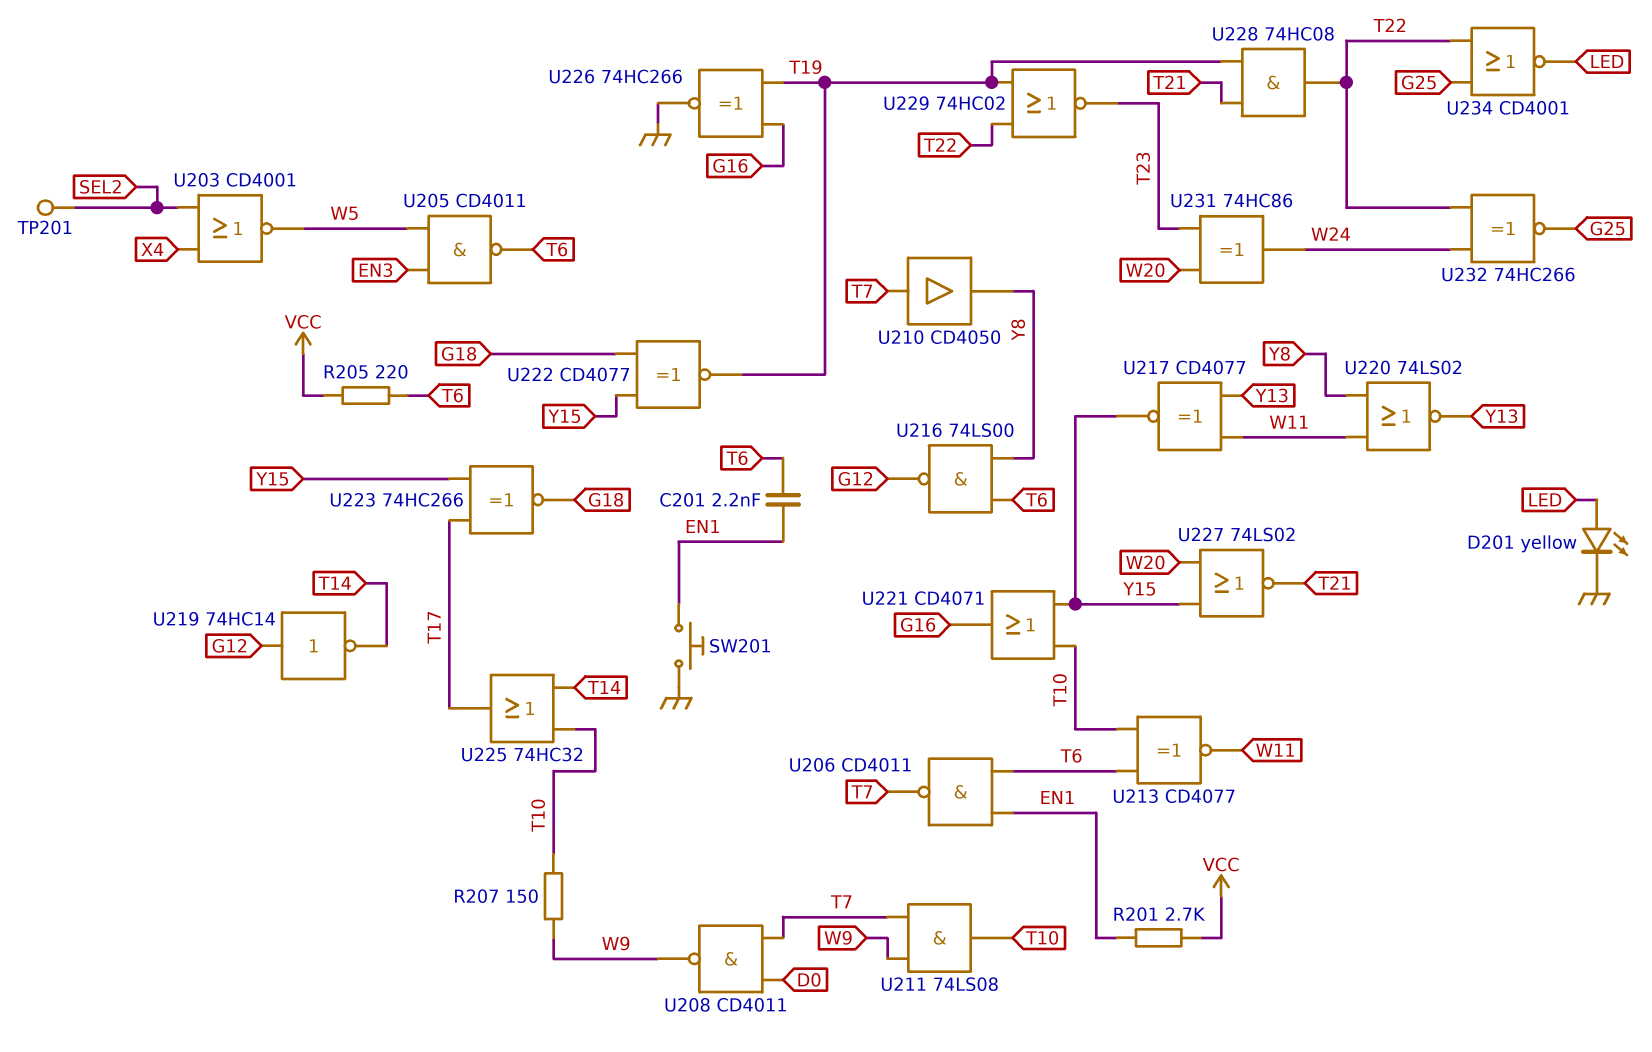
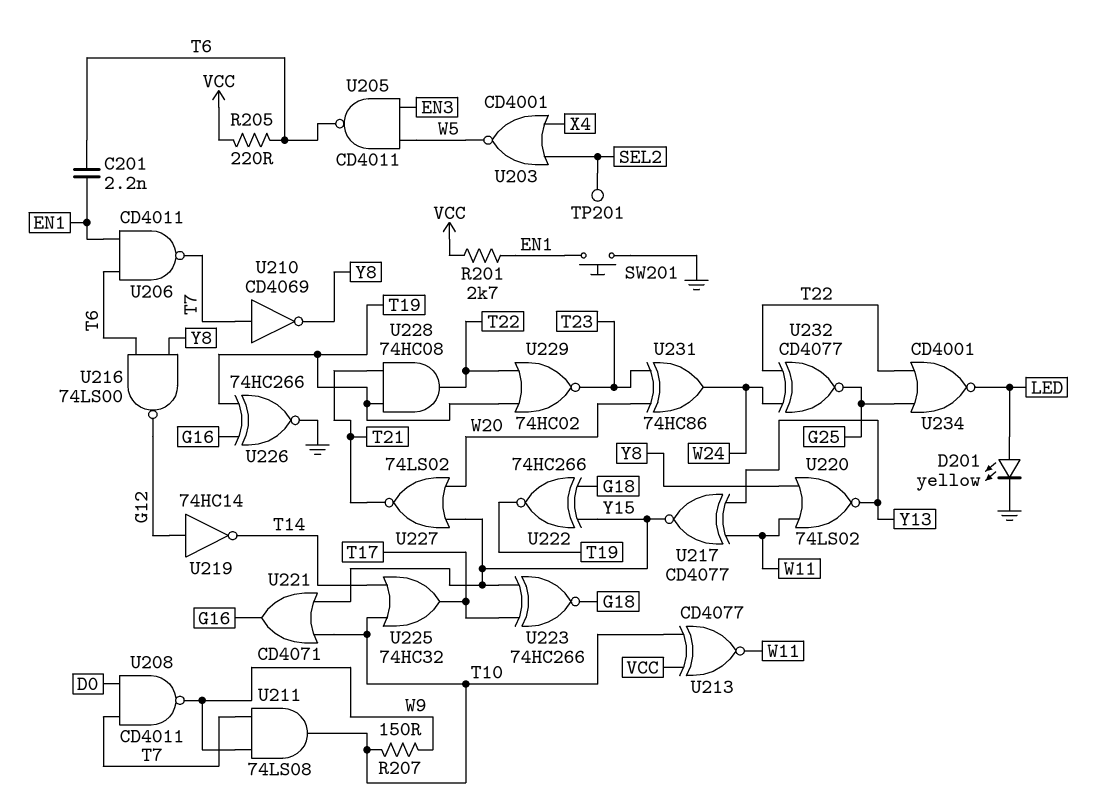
U210: buffer CD4050 (in T7, out Y8) -> NOT CD4069 (in T7, out Y8)
U213: XNOR CD4077 (in T6, in T10, out W11) -> XNOR CD4077 (in T10, in VCC, out W11)
U222: XNOR CD4077 (in G18, in Y15, out T19) -> XNOR 74HC266 (in G18, in Y15, out T19)
U232: XNOR 74HC266 (in T22, in W24, out G25) -> XNOR CD4077 (in T22, in W24, out G25)

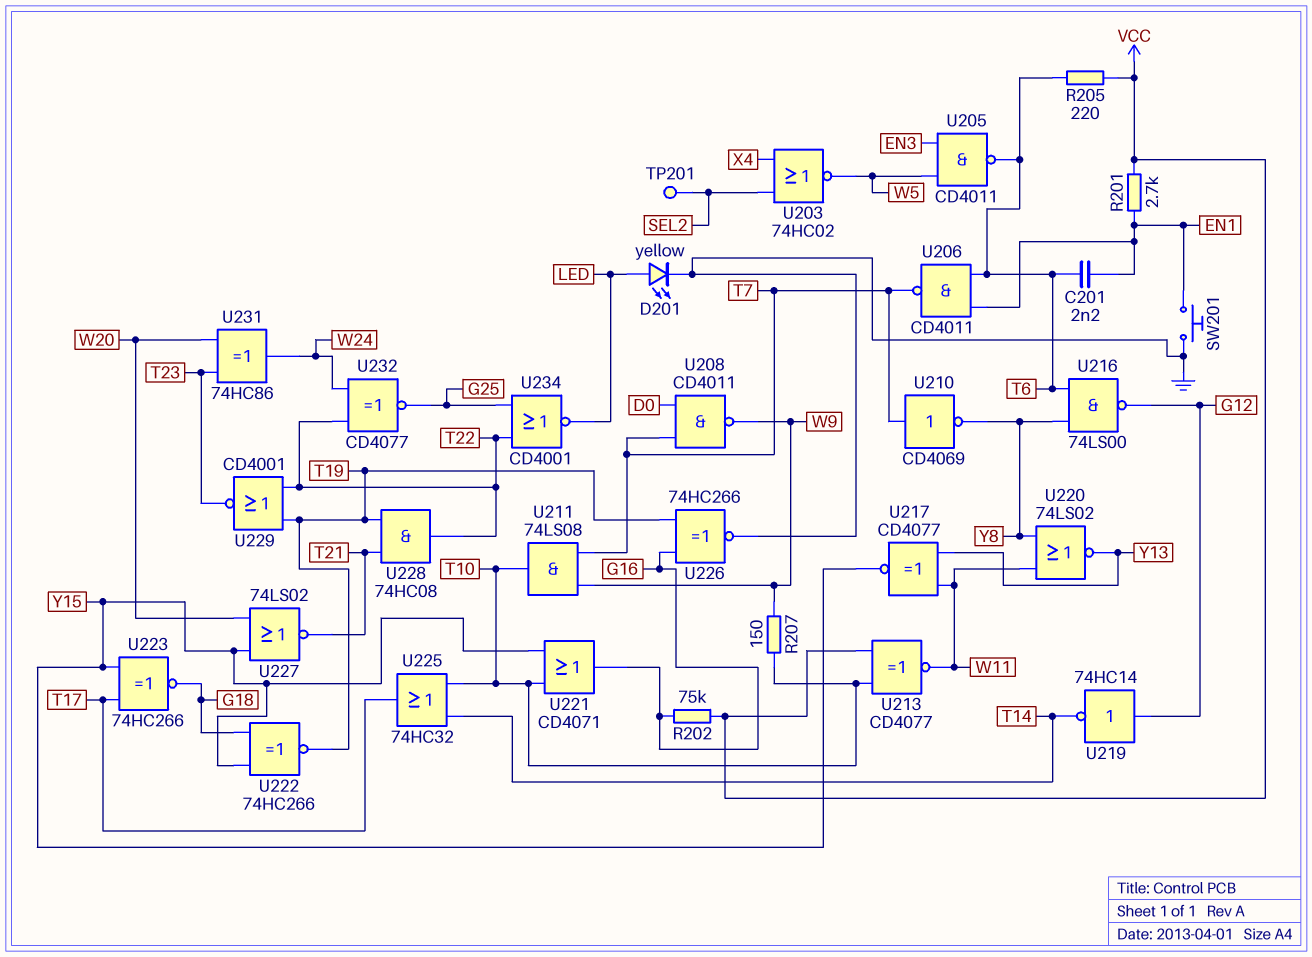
R202: none -> 75k (G16, VCC)
U203: NOR CD4001 (in SEL2, in X4, out W5) -> NOR 74HC02 (in SEL2, in X4, out W5)
U229: NOR 74HC02 (in T19, in T22, out T23) -> NOR CD4001 (in T19, in T22, out T23)

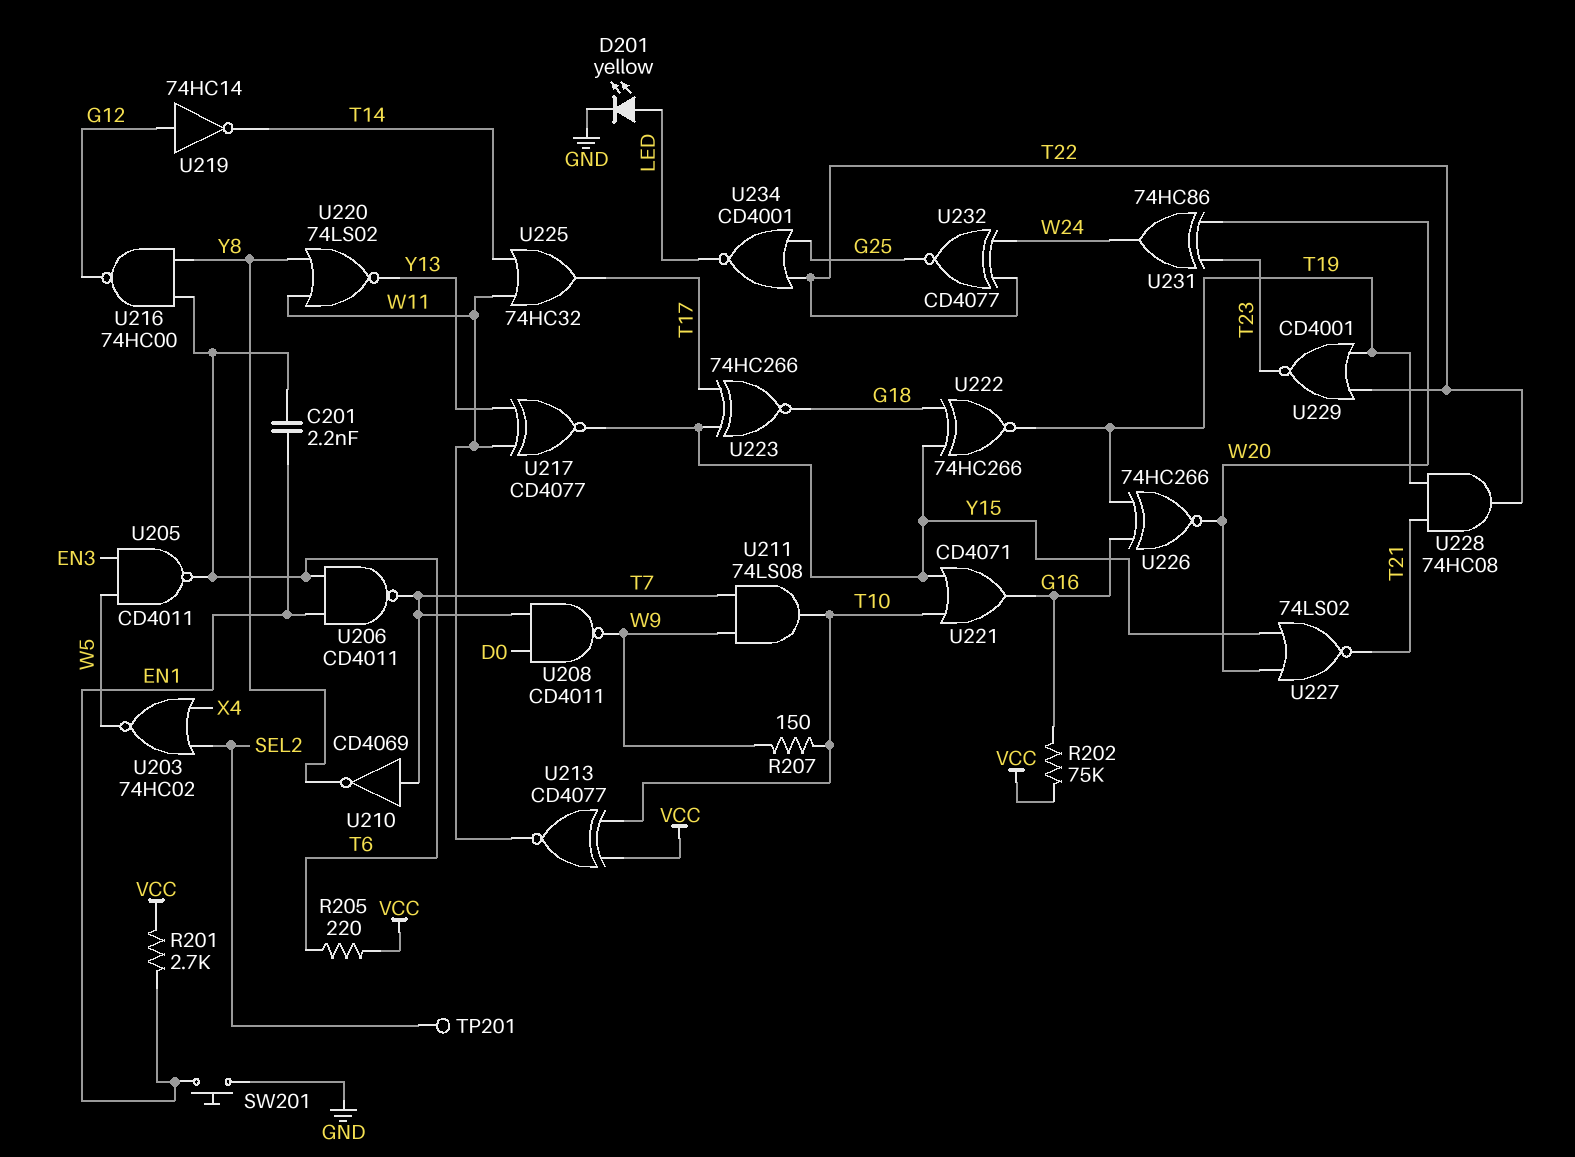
U216: NAND 74LS00 (in T6, in Y8, out G12) -> NAND 74HC00 (in T6, in Y8, out G12)
U225: OR 74HC32 (in T10, in T14, out T17) -> OR 74HC32 (in T14, in W11, out T17)
U226: XNOR 74HC266 (in G16, in T19, out GND) -> XNOR 74HC266 (in G16, in T19, out W20)

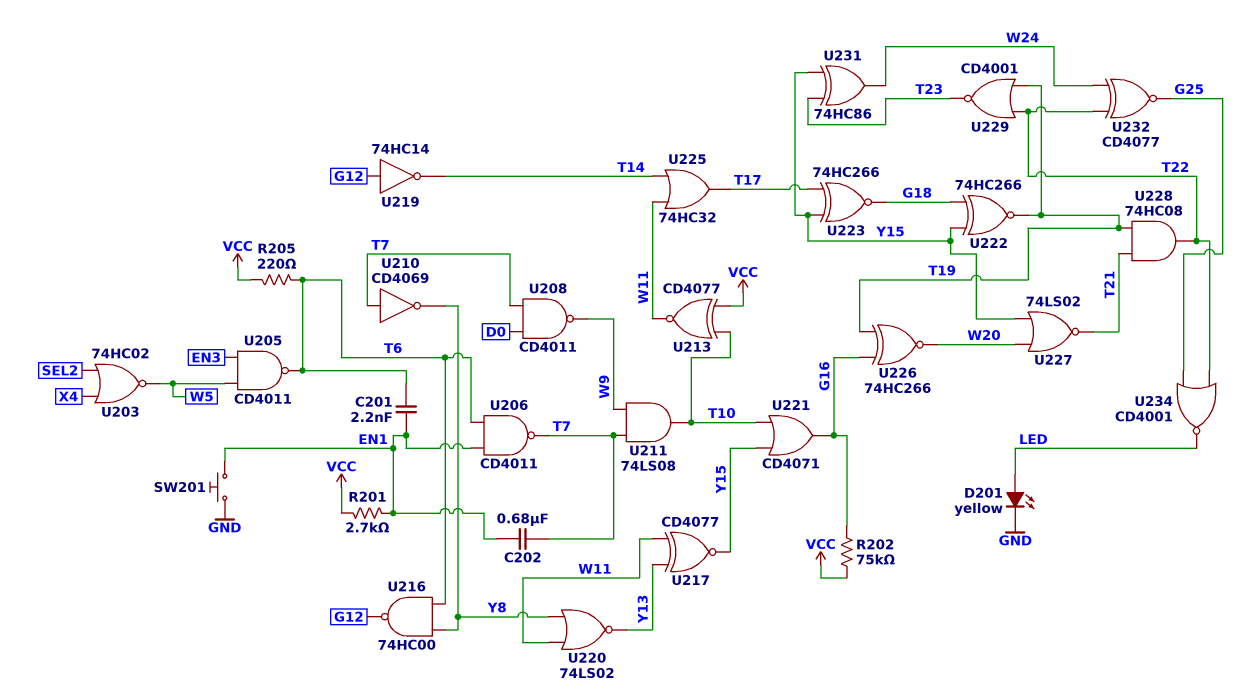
C202: none -> 680nF (EN1, T7)
R207: 150 (T10, W9) -> none
TP201: test point (SEL2) -> none
U231: XOR 74HC86 (in T23, in W20, out W24) -> XOR 74HC86 (in T23, in Y15, out W24)

